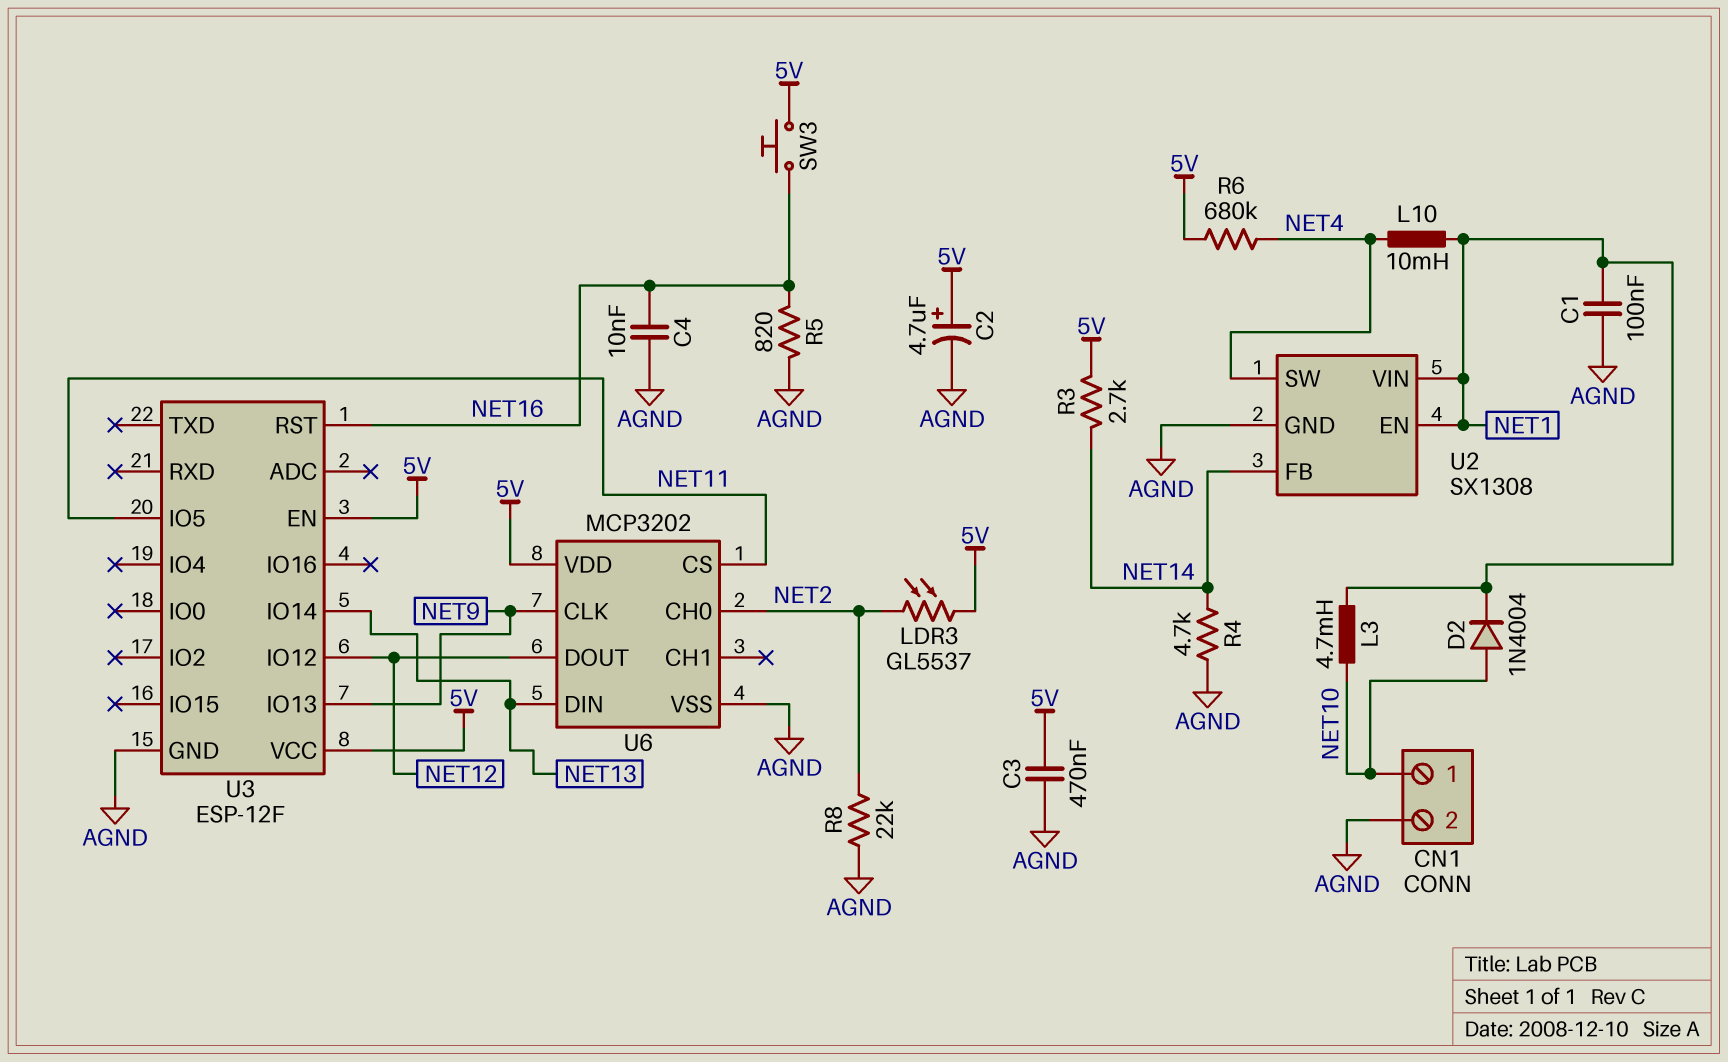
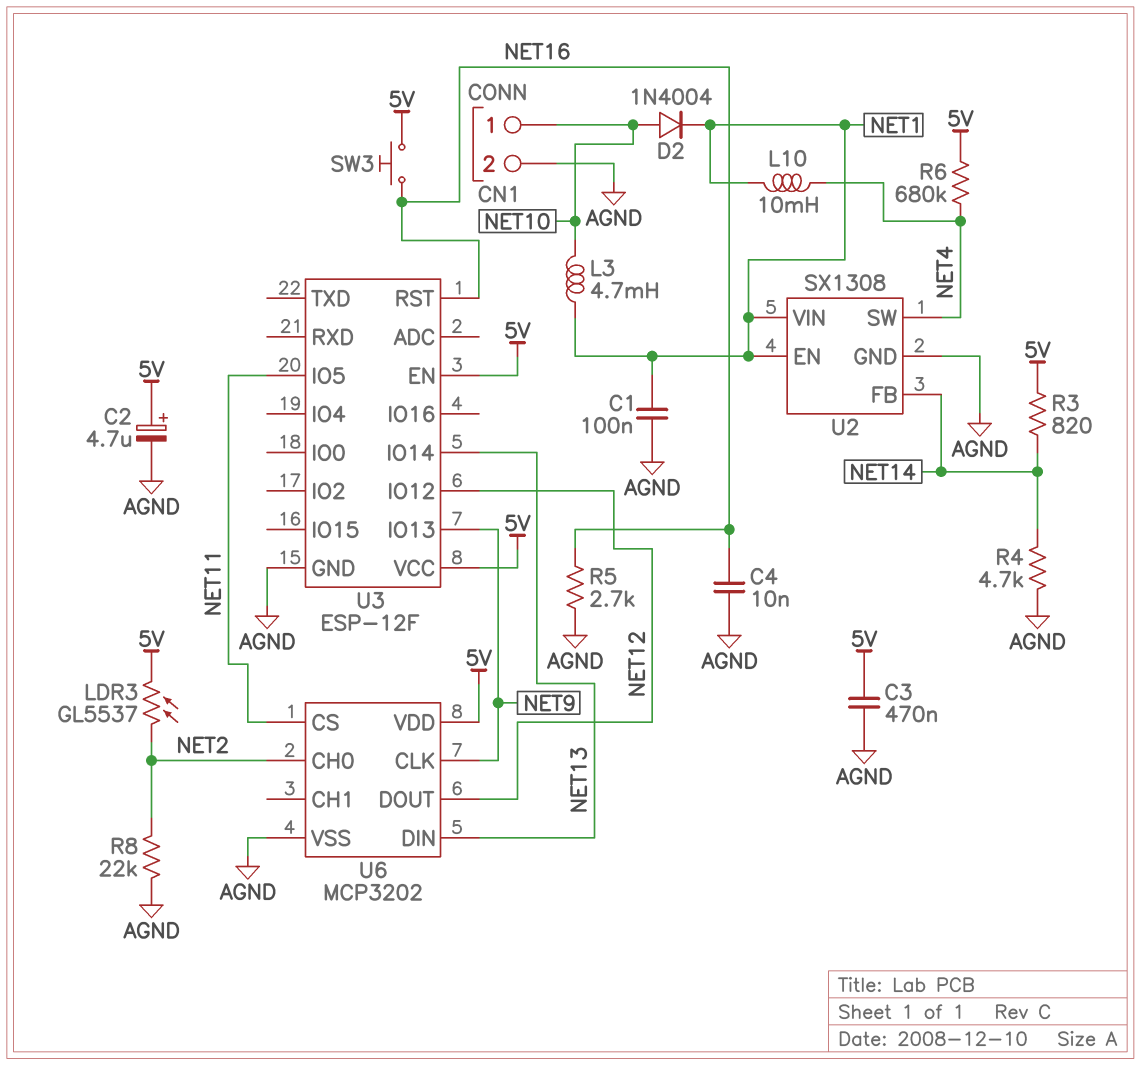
R3: 2.7k (5V, NET14) -> 820 (5V, NET14)
R5: 820 (AGND, NET16) -> 2.7k (AGND, NET16)

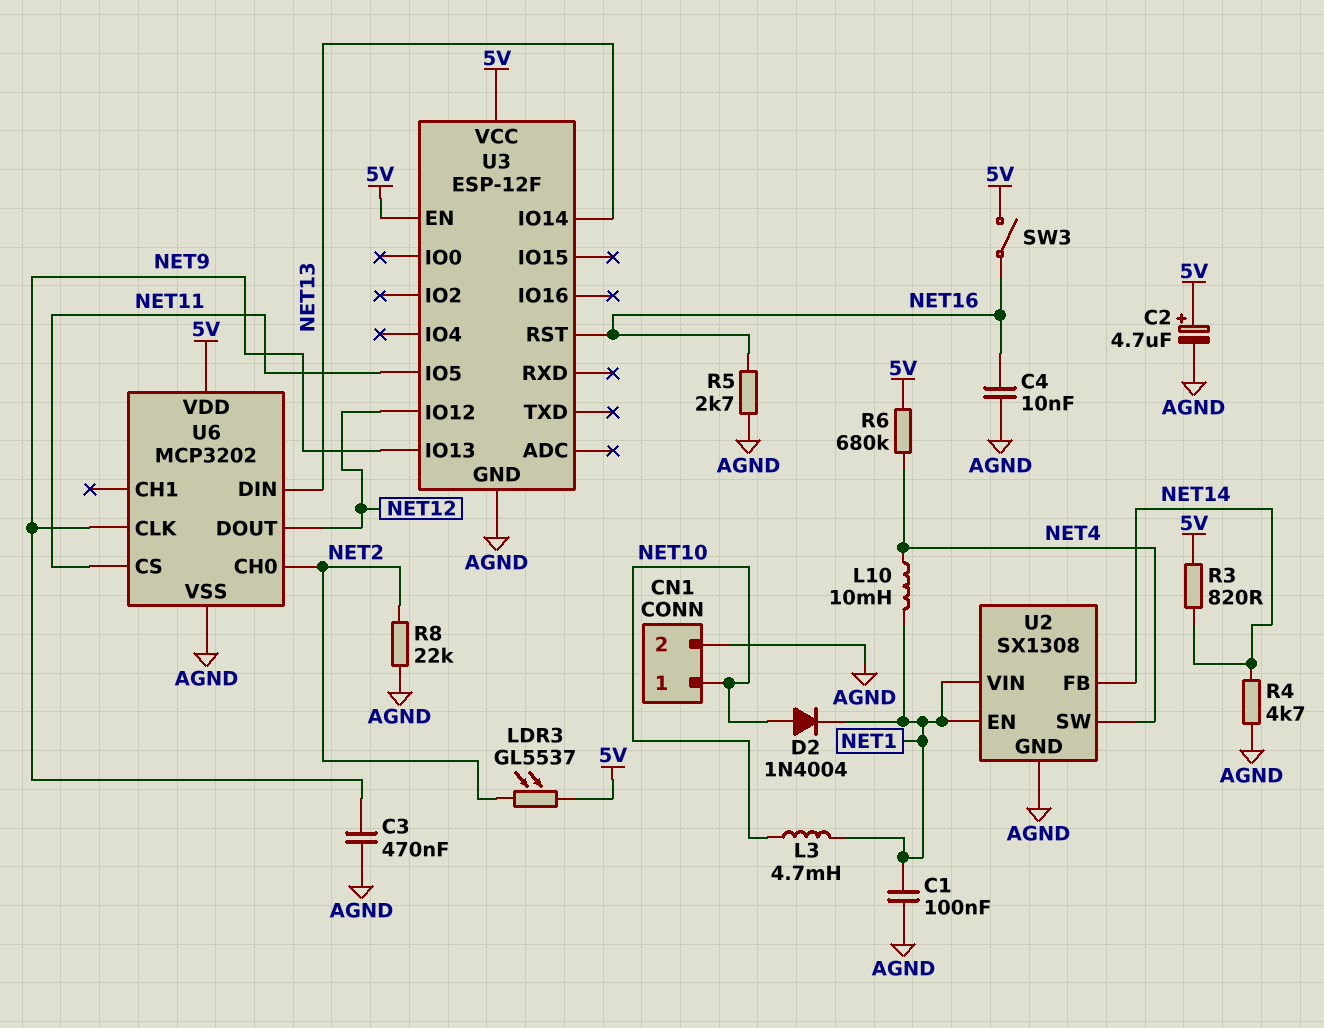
C3: 470nF (5V, AGND) -> 470nF (AGND, NET9)
SW3: button (5V, NET16) -> switch (5V, NET16)

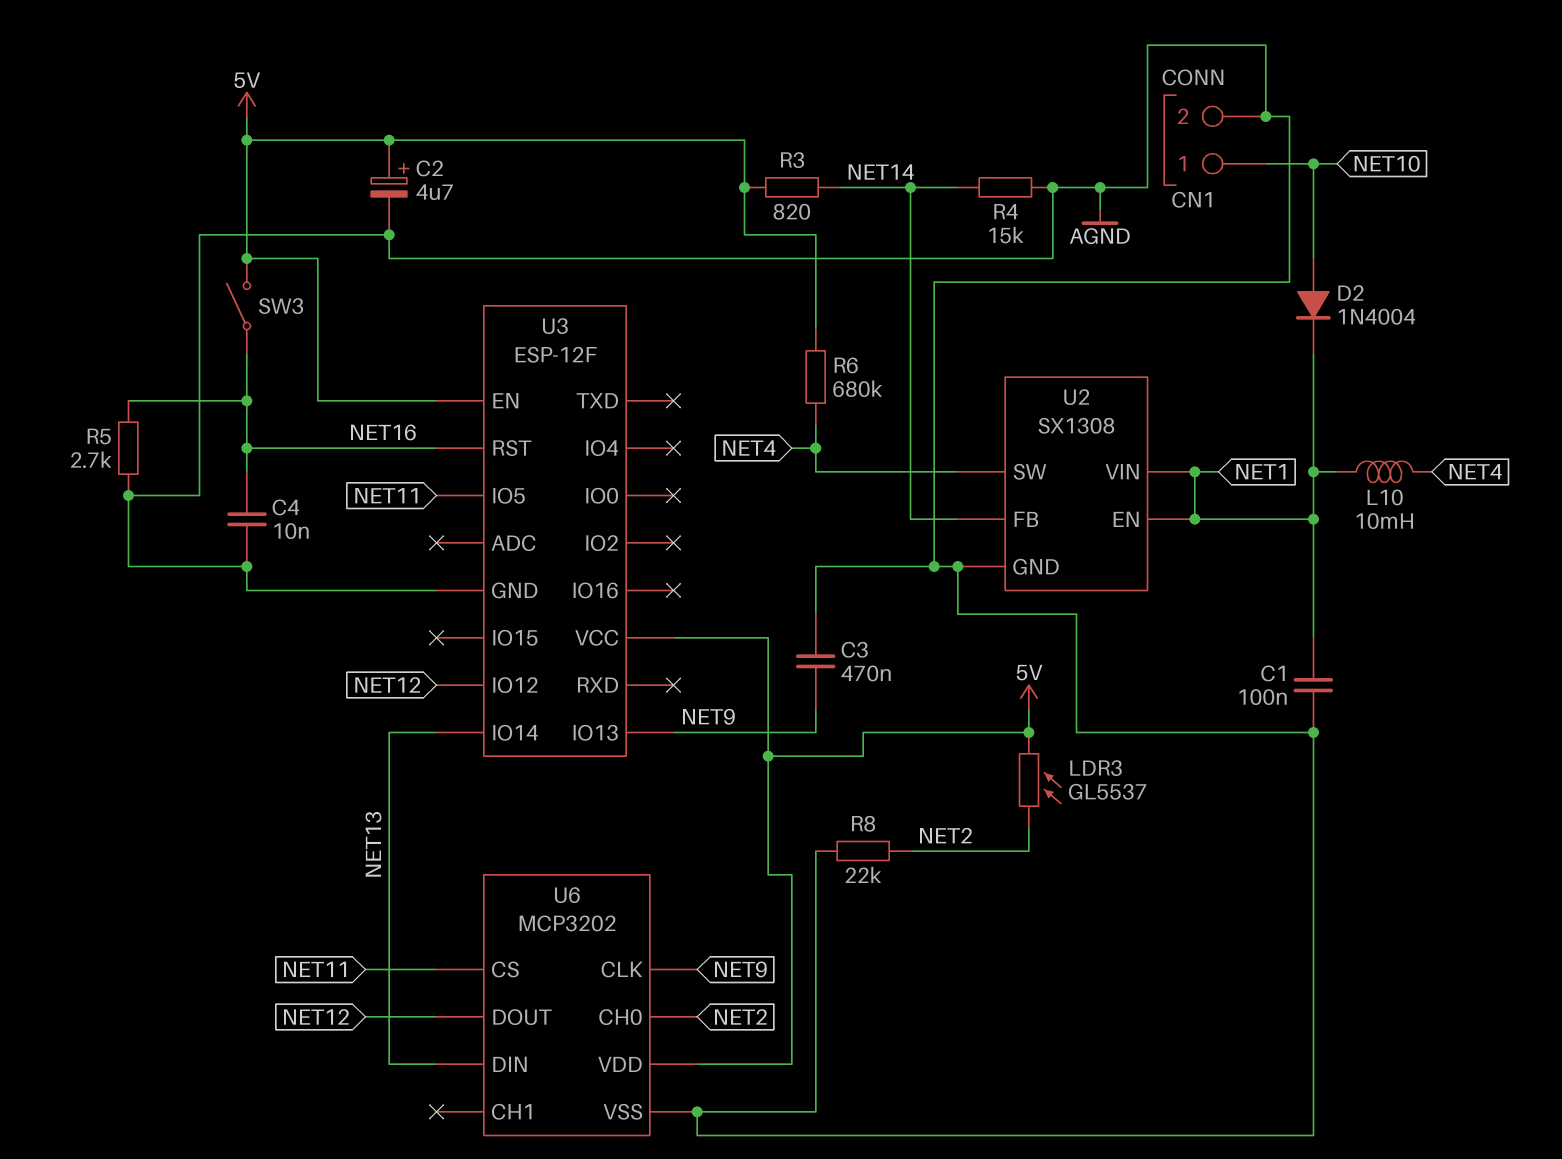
L3: 4.7mH (NET1, NET10) -> none
R4: 4.7k (AGND, NET14) -> 15k (AGND, NET14)

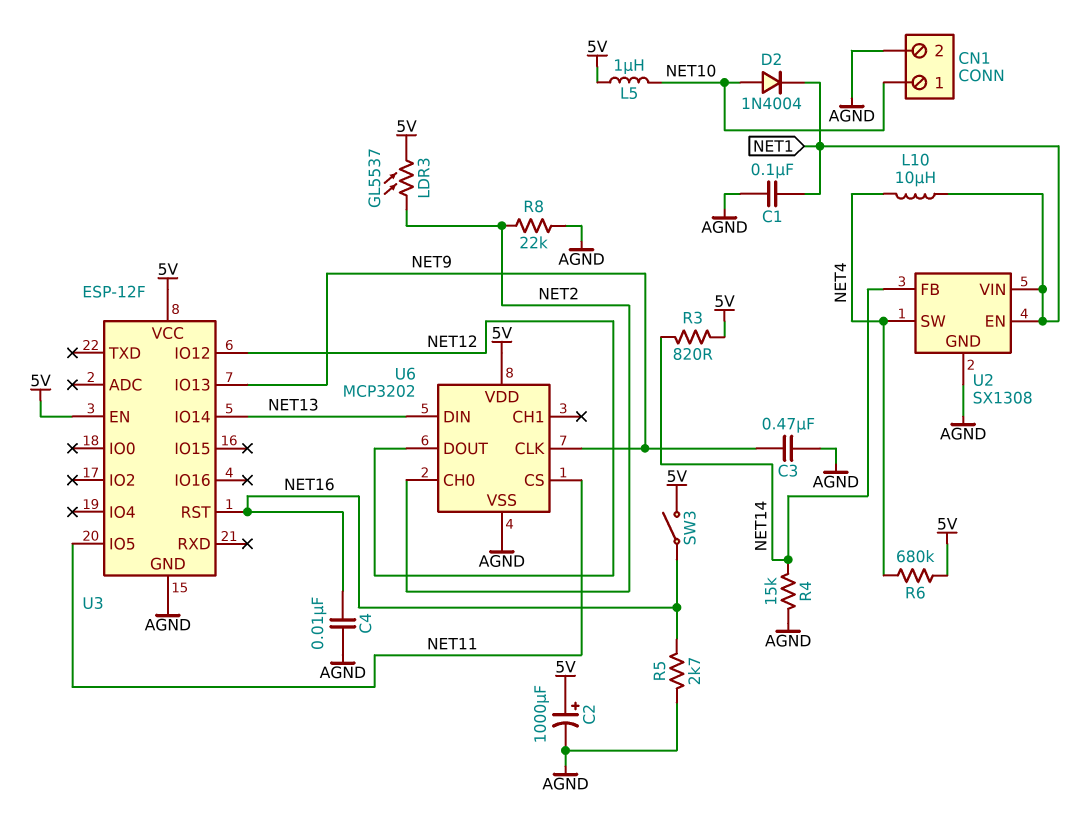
C2: 4.7uF (plus 5V, minus AGND) -> 1000uF (plus 5V, minus AGND)
L5: none -> 1uH (5V, NET10)
L10: 10mH (NET1, NET4) -> 10uH (NET1, NET4)

